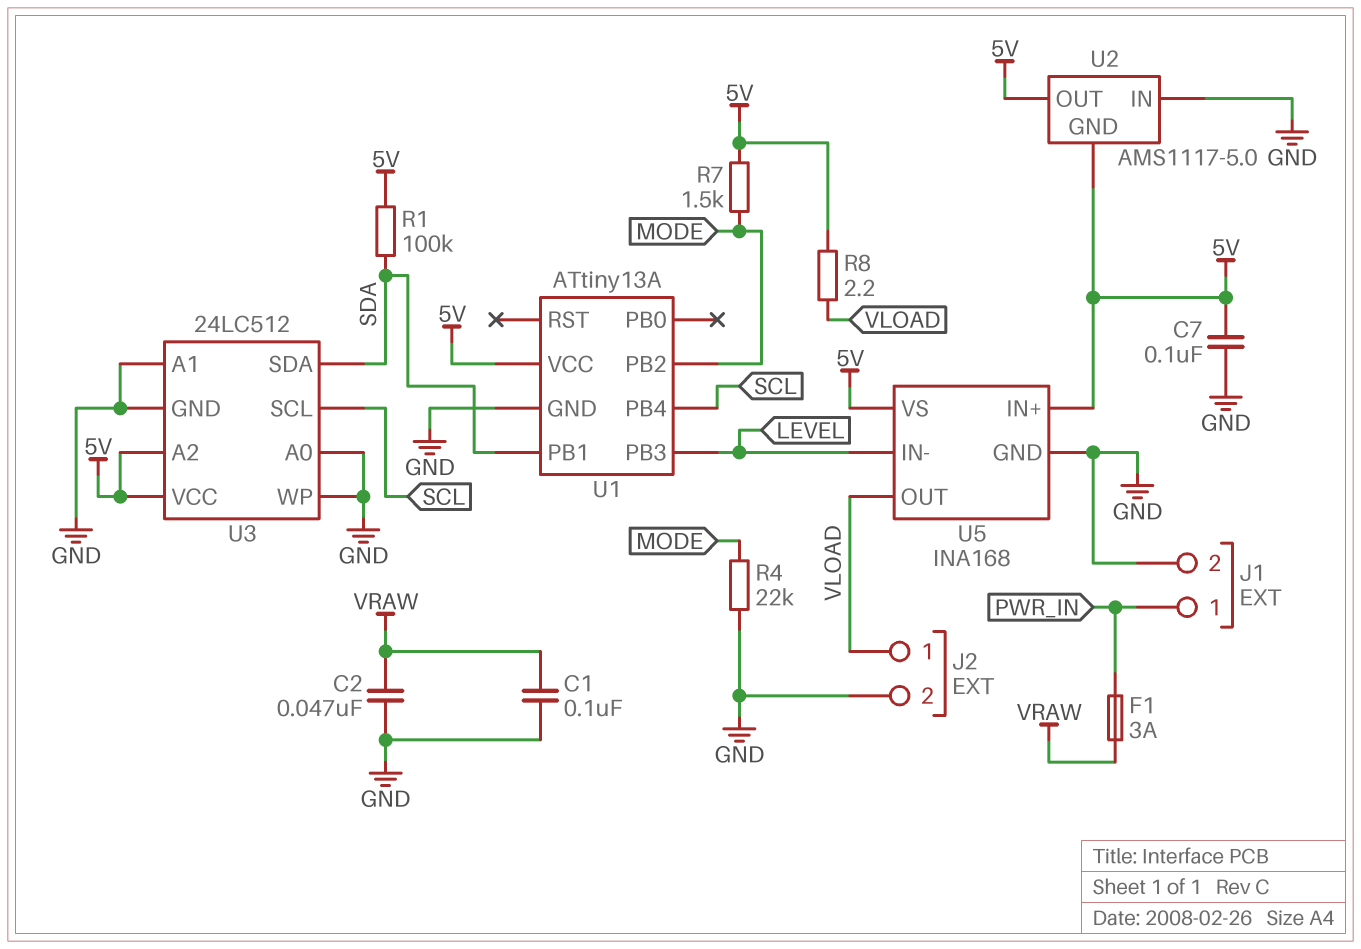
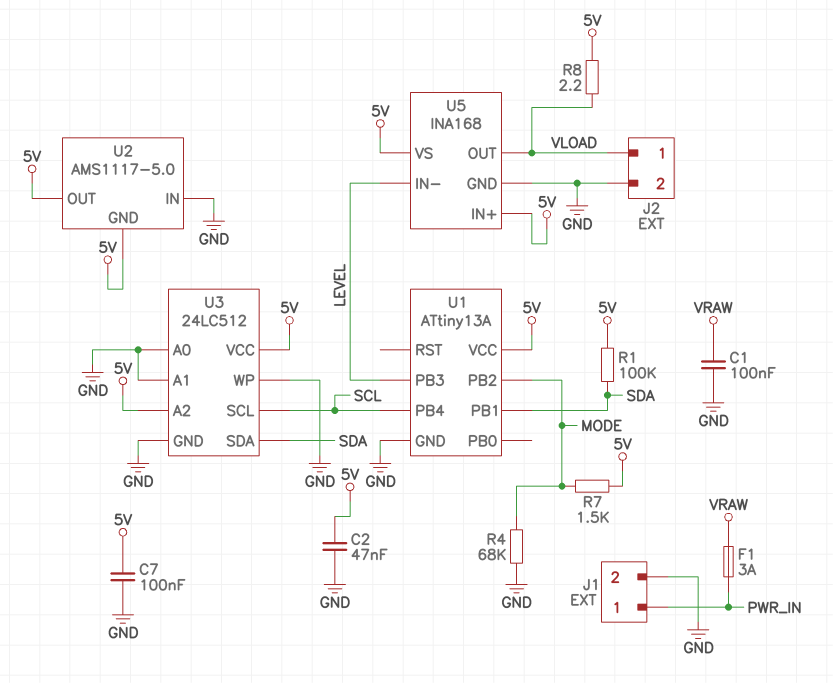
C2: 47nF (GND, VRAW) -> 47nF (5V, GND)
R4: 22k (GND, MODE) -> 68k (GND, MODE)

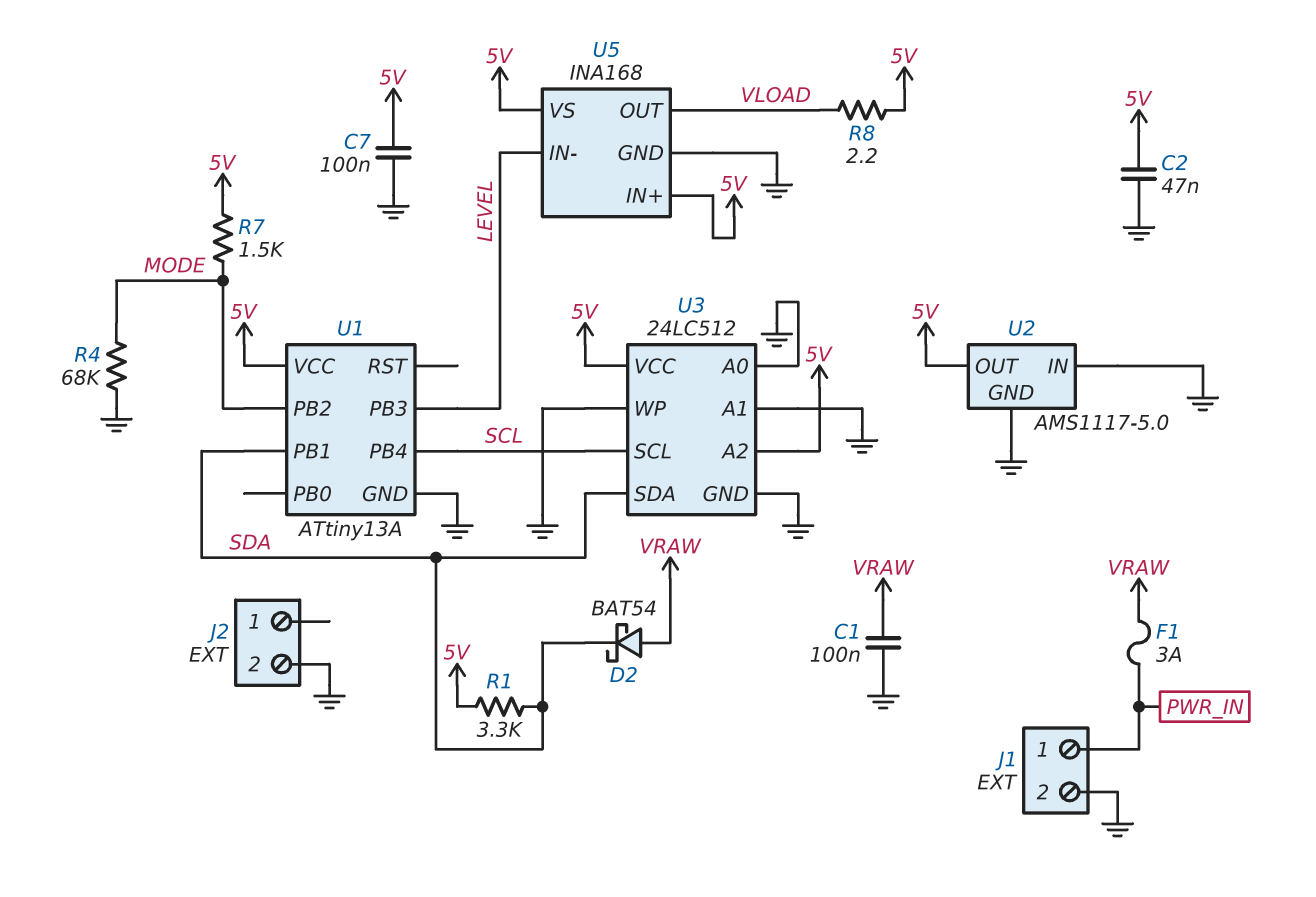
D2: none -> schottky BAT54 (A VRAW, K SDA)
J2 pin 1: VLOAD -> none
R1: 100k (5V, SDA) -> 3.3k (5V, SDA)
U2 pin GND: 5V -> GND

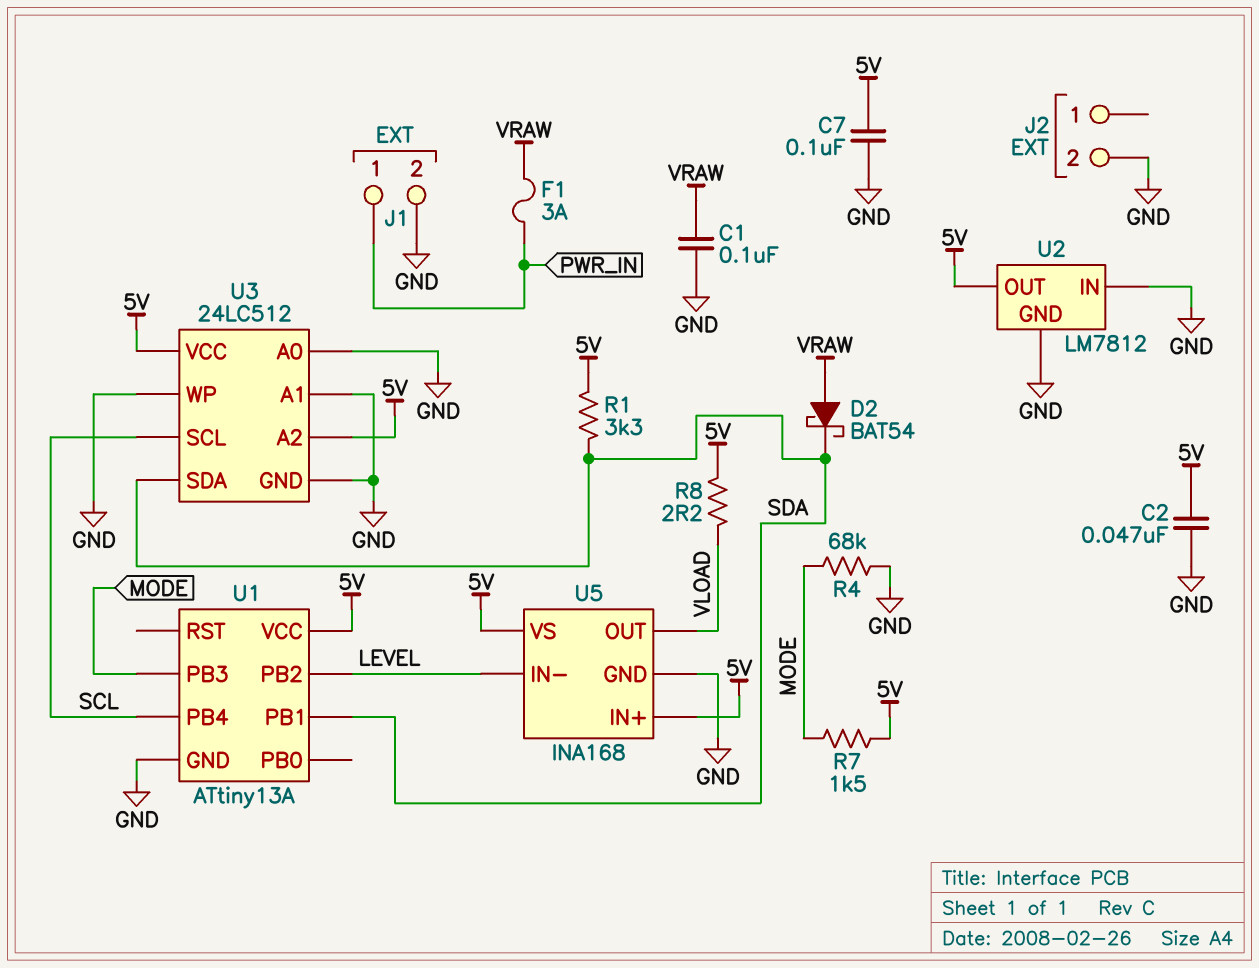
U1 pin PB2: MODE -> LEVEL
U1 pin PB3: LEVEL -> MODE
U2: AMS1117-5.0 -> LM7812

